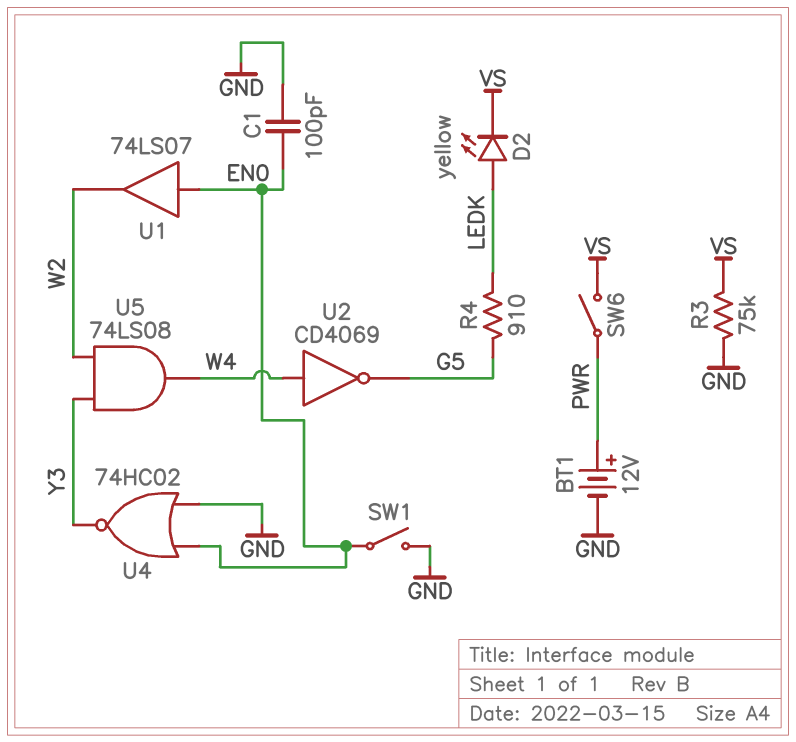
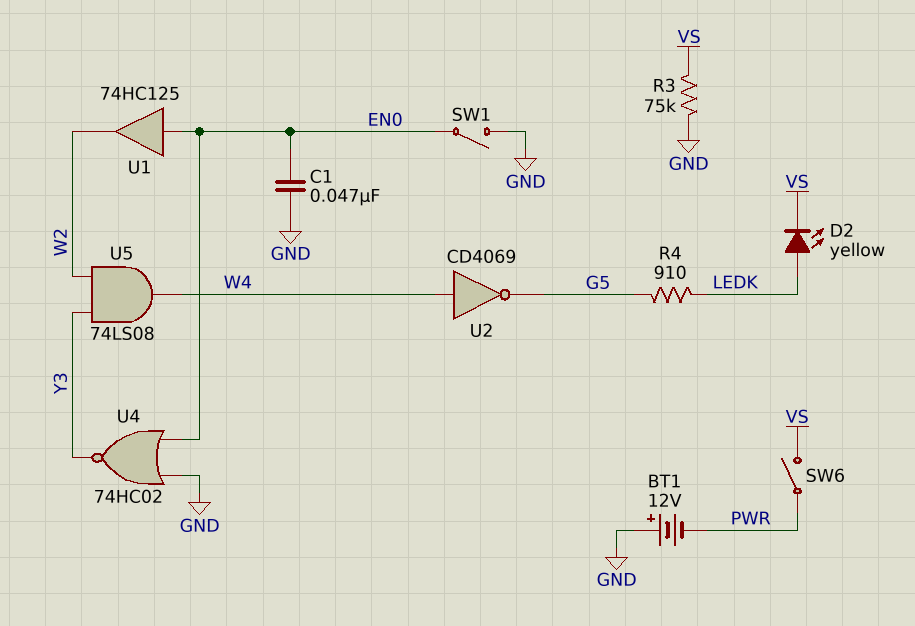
BT1: 12V (plus PWR, minus GND) -> 12V (plus GND, minus PWR)
C1: 100pF (EN0, GND) -> 47nF (EN0, GND)
U1: buffer 74LS07 (in EN0, out W2) -> buffer 74HC125 (in EN0, out W2)

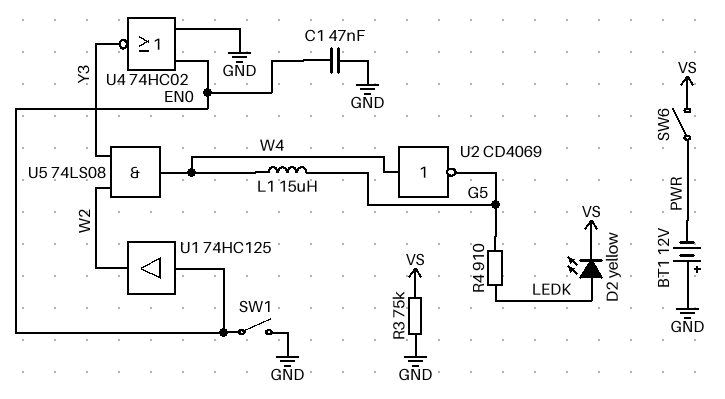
L1: none -> 15uH (G5, W4)

